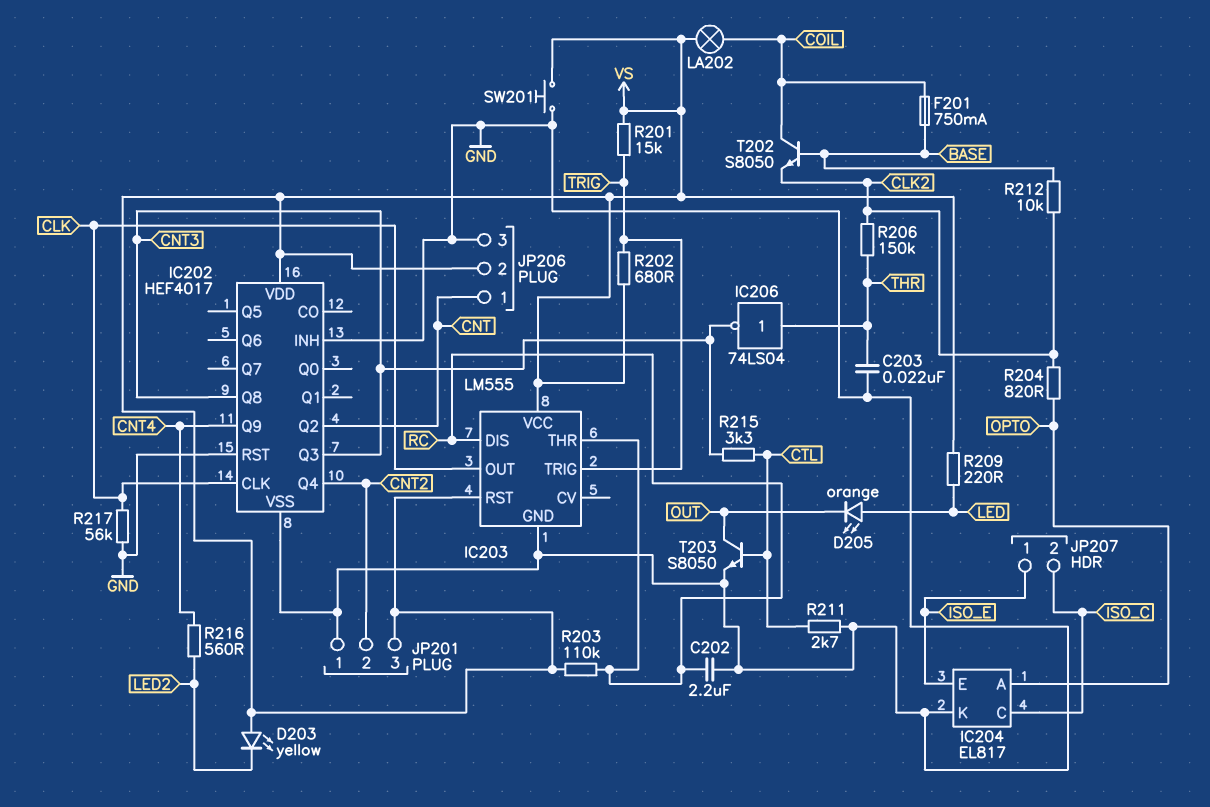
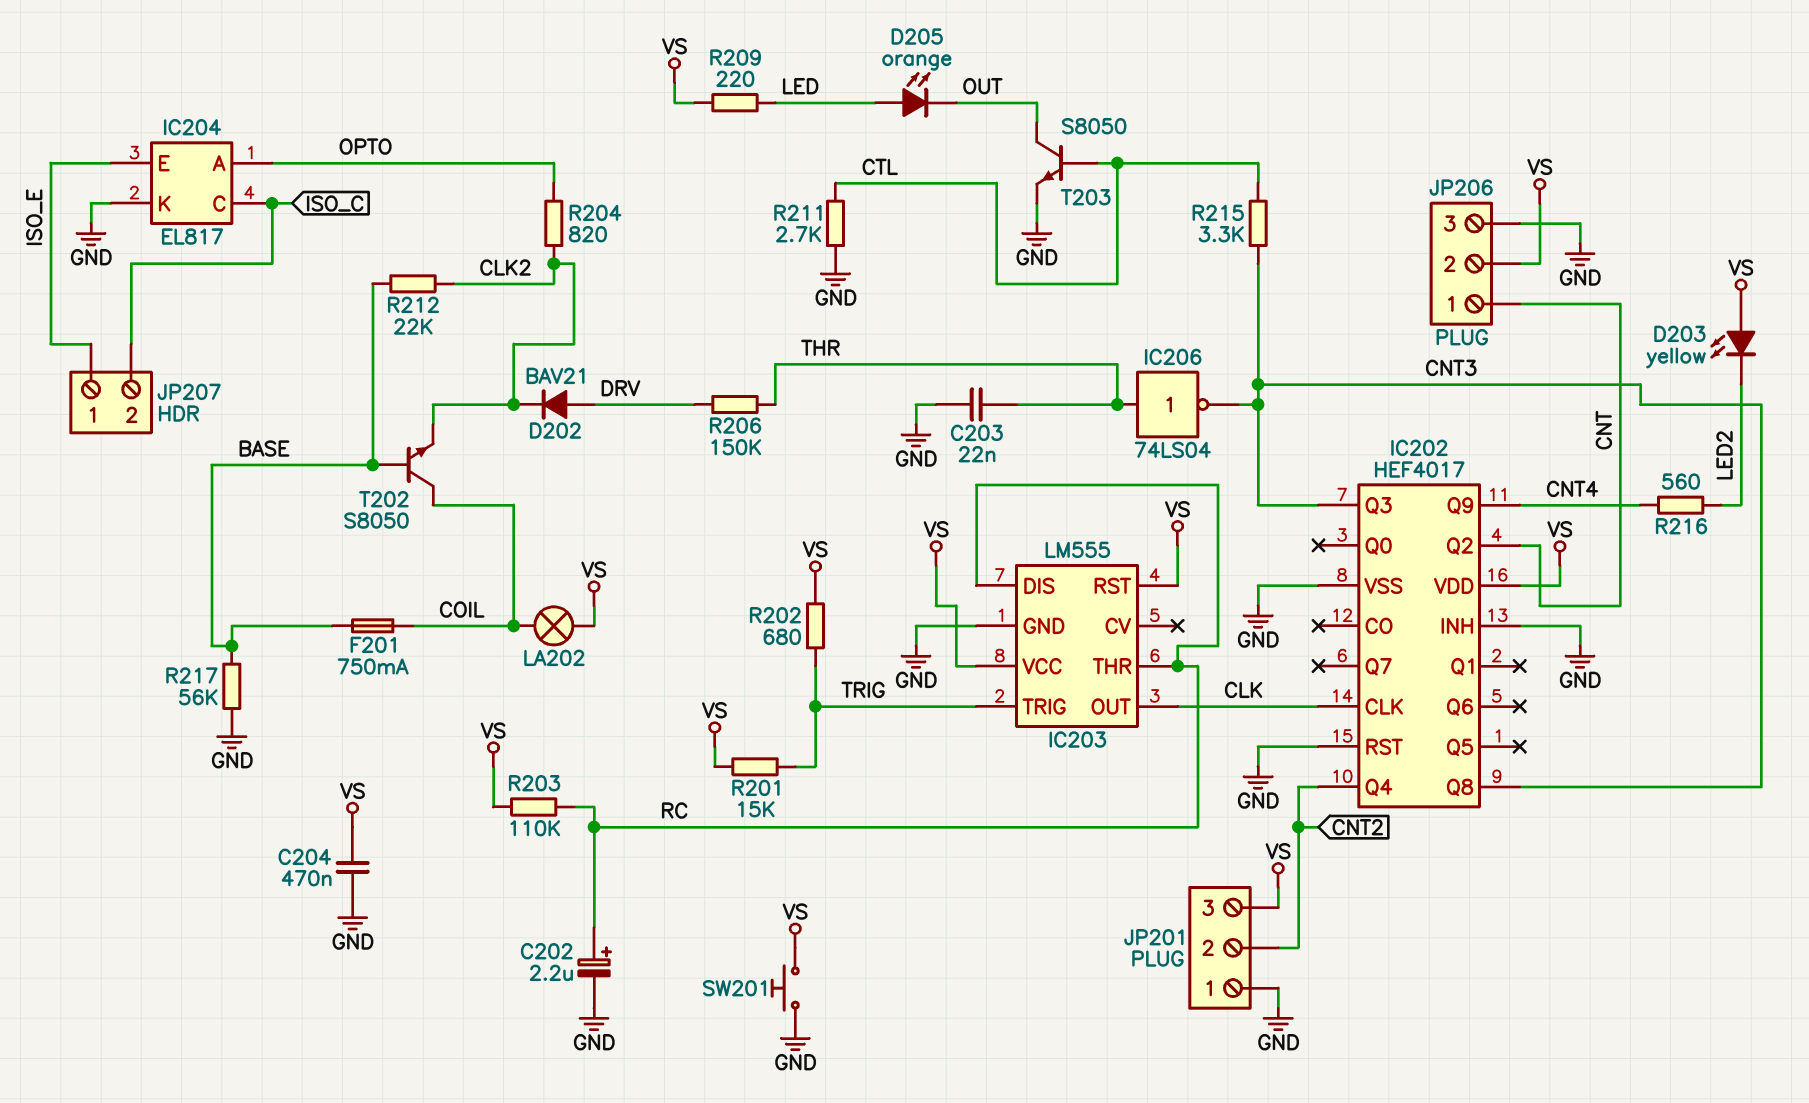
C202: 2.2uF (GND, RC) -> 2.2uF (plus RC, minus GND)
C204: none -> 470nF (GND, VS)
D202: none -> diode BAV21 (A DRV, K CLK2)
R206: 150k (CLK2, THR) -> 150k (DRV, THR)
R212: 10k (BASE, CLK2) -> 22k (BASE, CLK2)
R217: 56k (CLK, GND) -> 56k (BASE, GND)

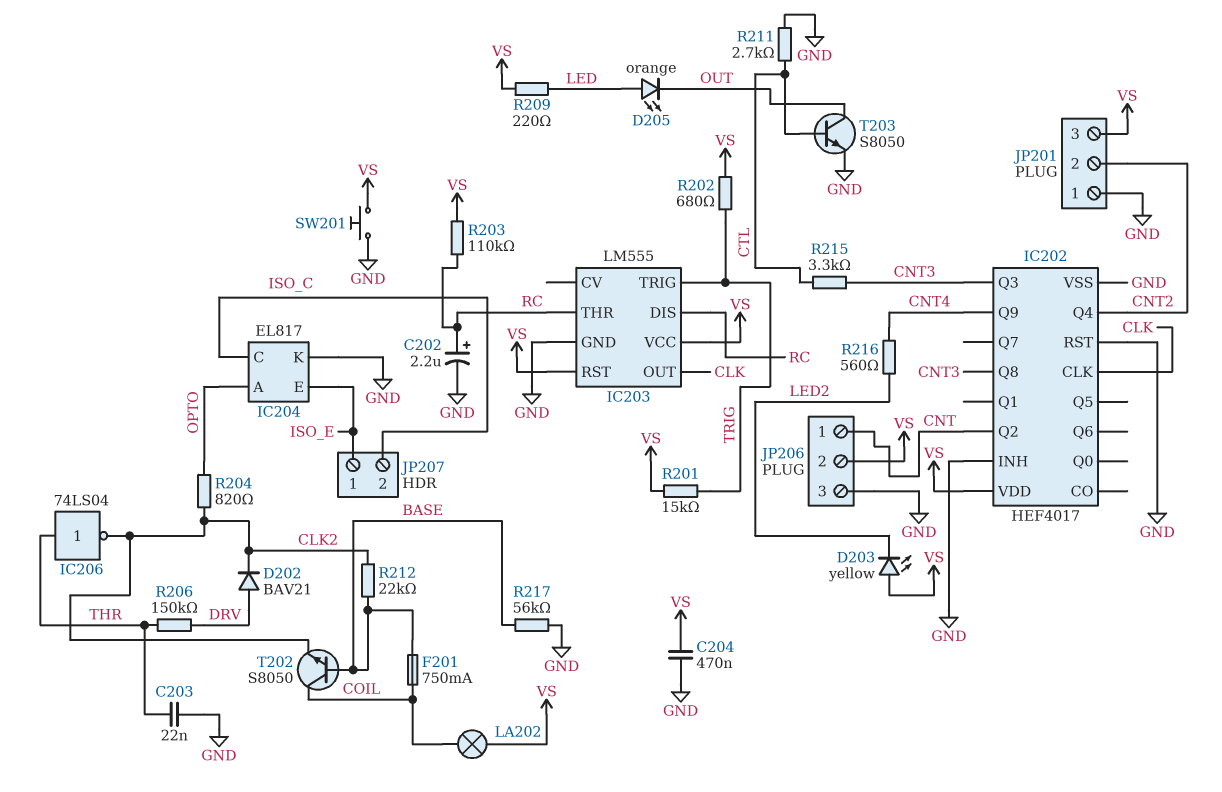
IC206: NOT 74LS04 (in THR, out CNT3) -> NOT 74LS04 (in THR, out CLK2)

